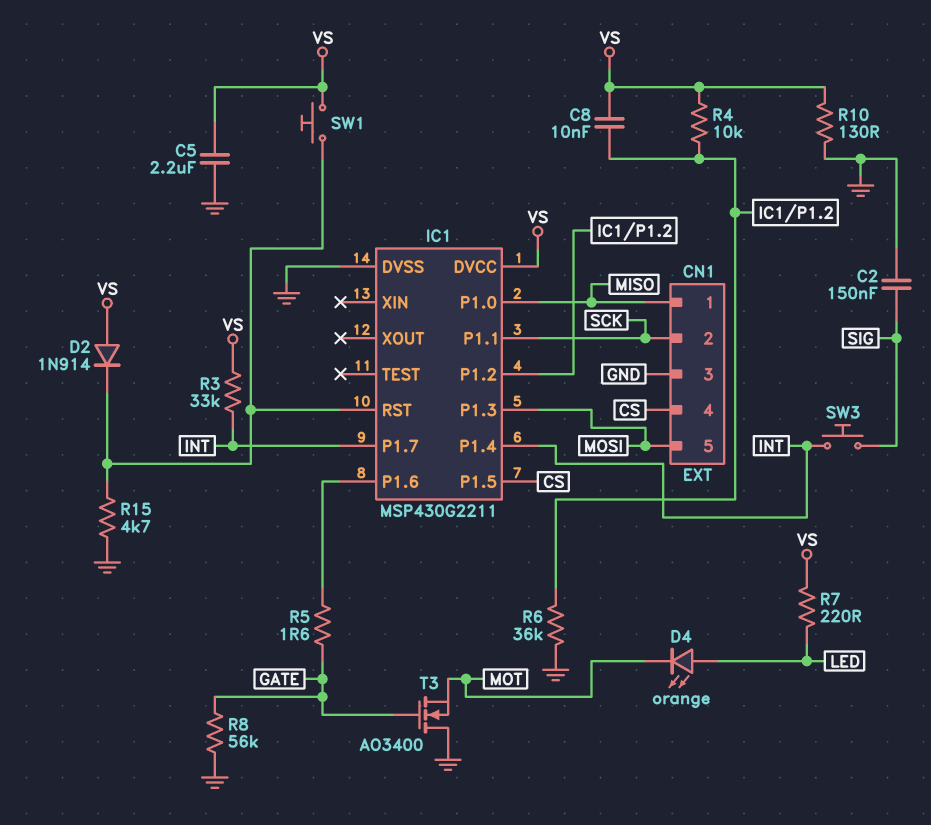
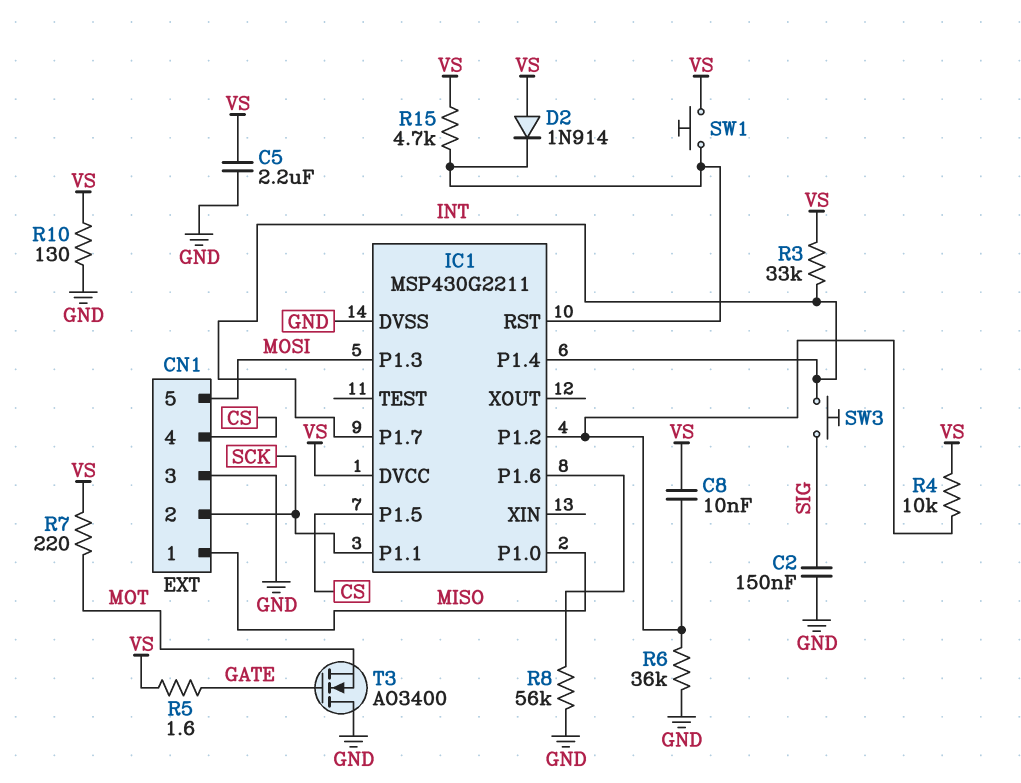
D4: LED orange (A LED, K MOT) -> none
R5: 1.6 (GATE, IC1/P1.6) -> 1.6 (GATE, VS)
R7: 220 (LED, VS) -> 220 (MOT, VS)
R8: 56k (GATE, GND) -> 56k (GND, IC1/P1.6)
R15: 4.7k (GND, IC1/RST) -> 4.7k (IC1/RST, VS)

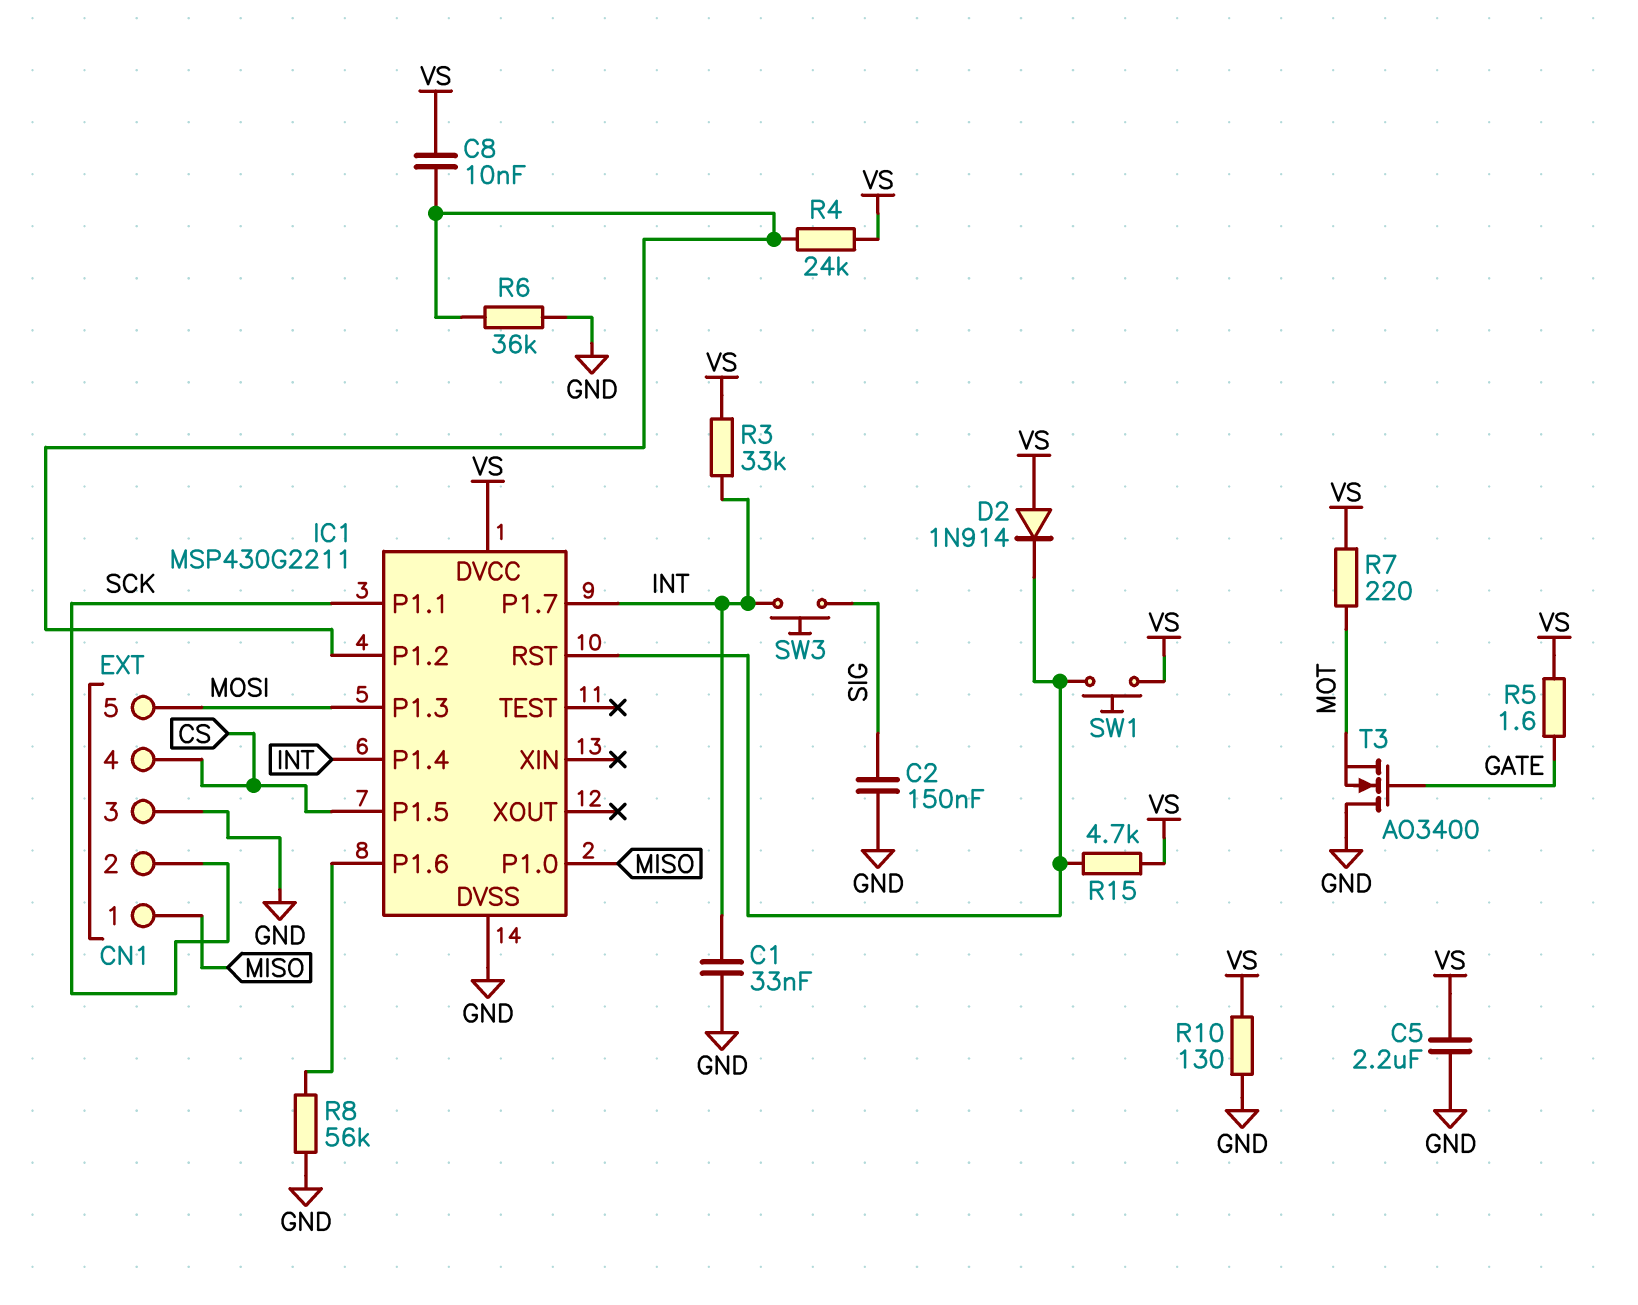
C1: none -> 33nF (GND, INT)
R4: 10k (IC1/P1.2, VS) -> 24k (IC1/P1.2, VS)

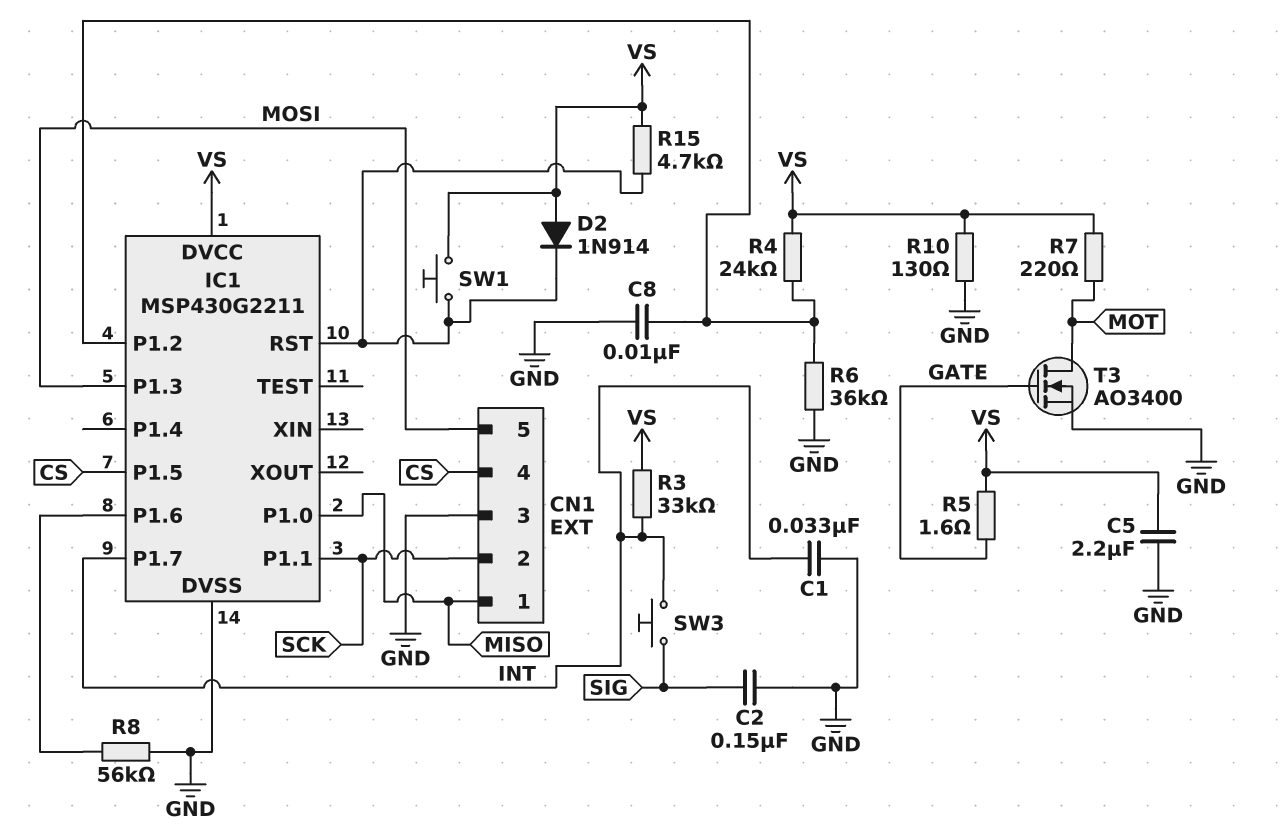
C8: 10nF (IC1/P1.2, VS) -> 10nF (GND, IC1/P1.2)
IC1 pin P1.4: INT -> none
T3: NMOS AO3400 (G GATE, D GND, S MOT) -> NMOS AO3400 (G GATE, D MOT, S GND)

